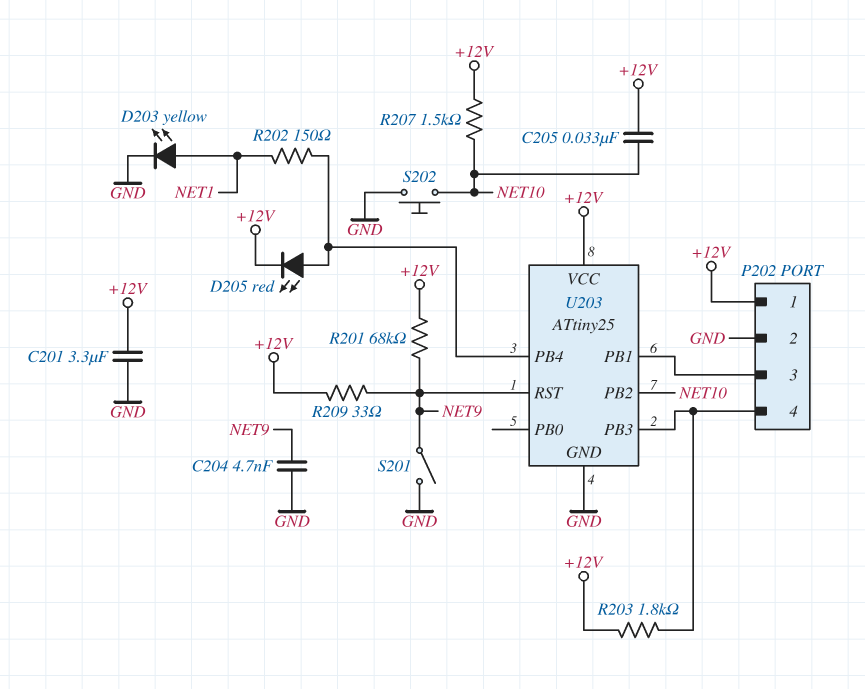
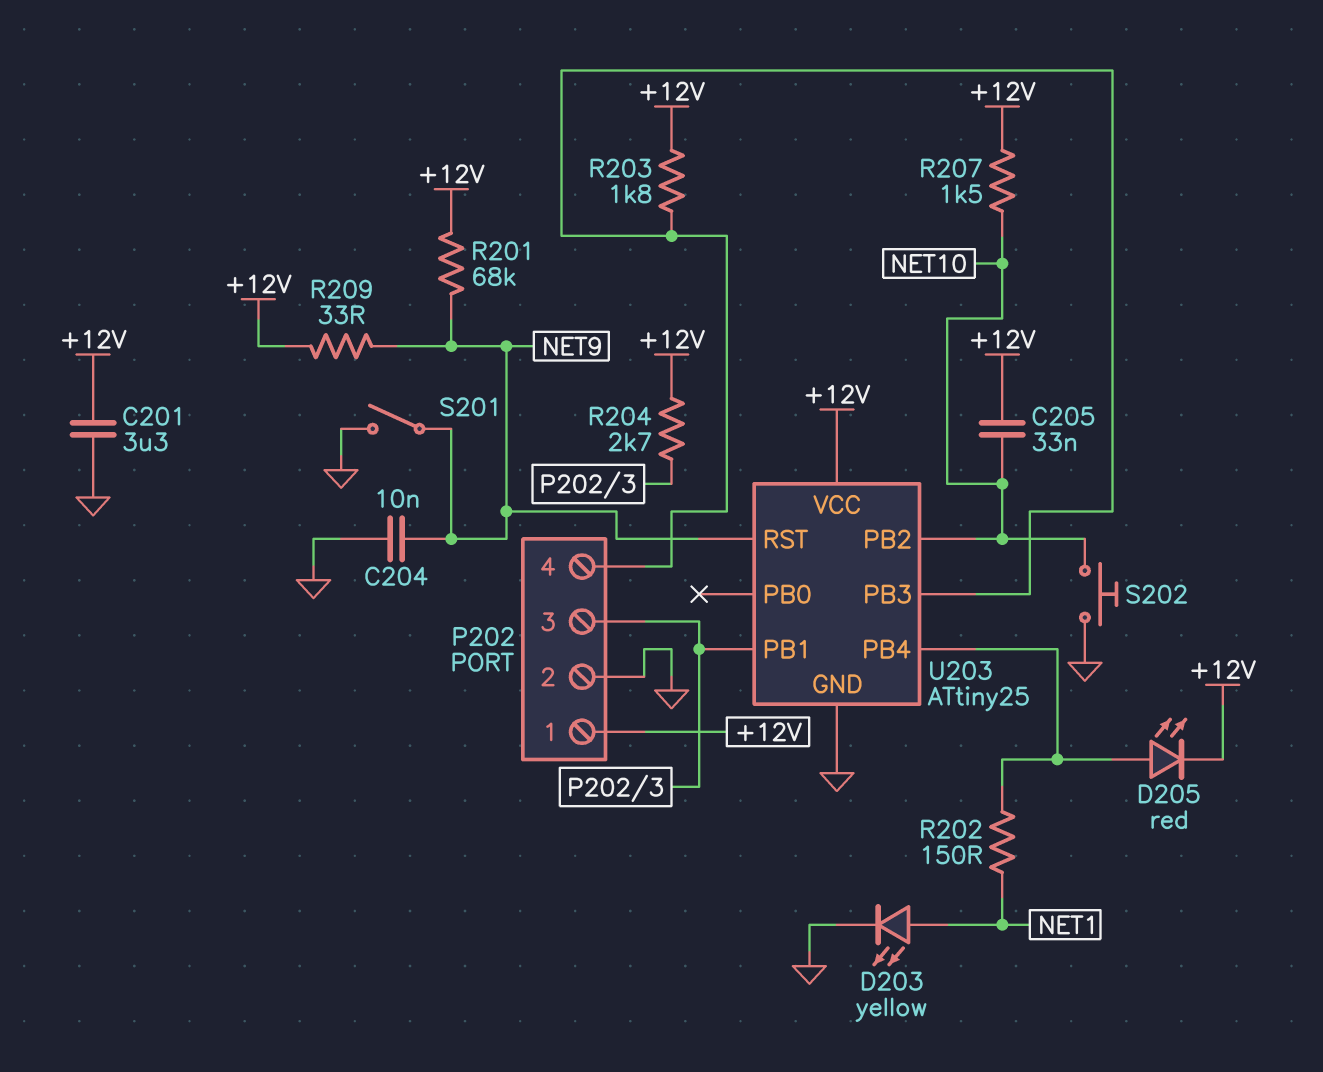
C204: 4.7nF (GND, NET9) -> 10nF (GND, NET9)
R204: none -> 2.7k (+12V, P202/3)

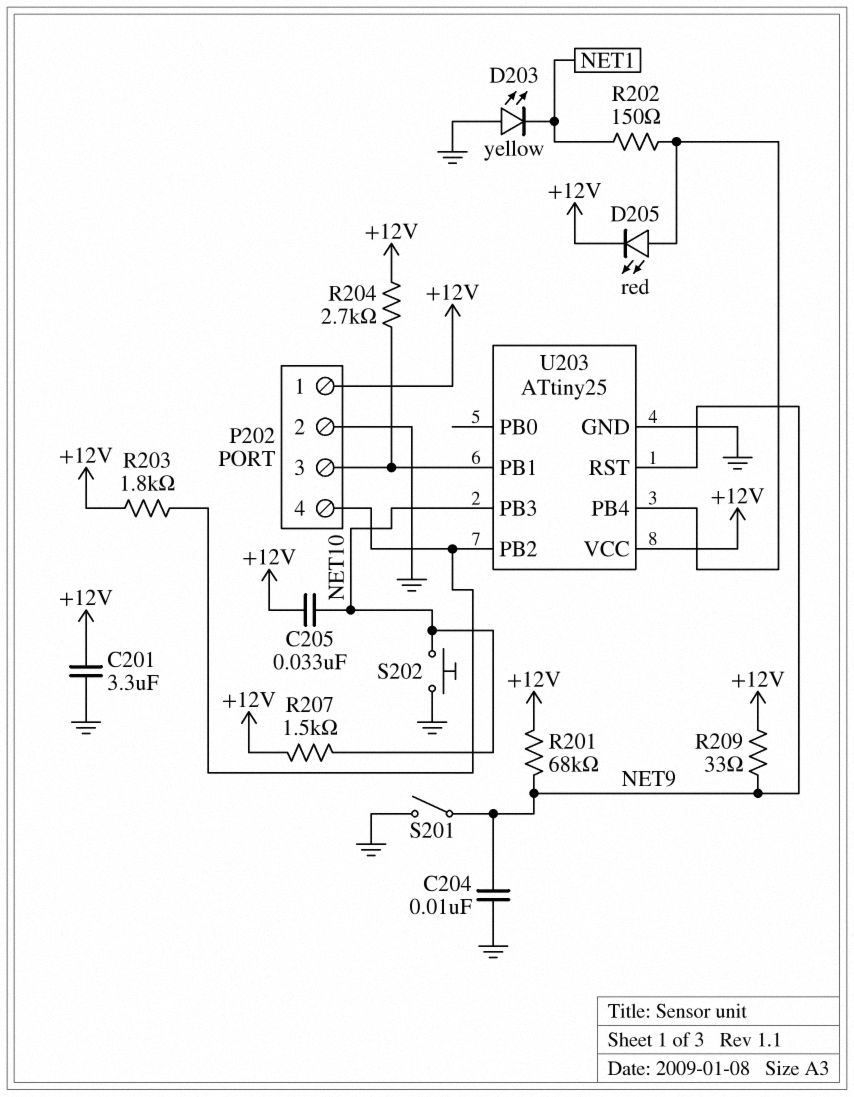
D203: LED yellow (A NET1, K GND) -> LED yellow (A GND, K NET1)
U203 pin PB2: NET10 -> P202/4
U203 pin PB3: P202/4 -> NET10

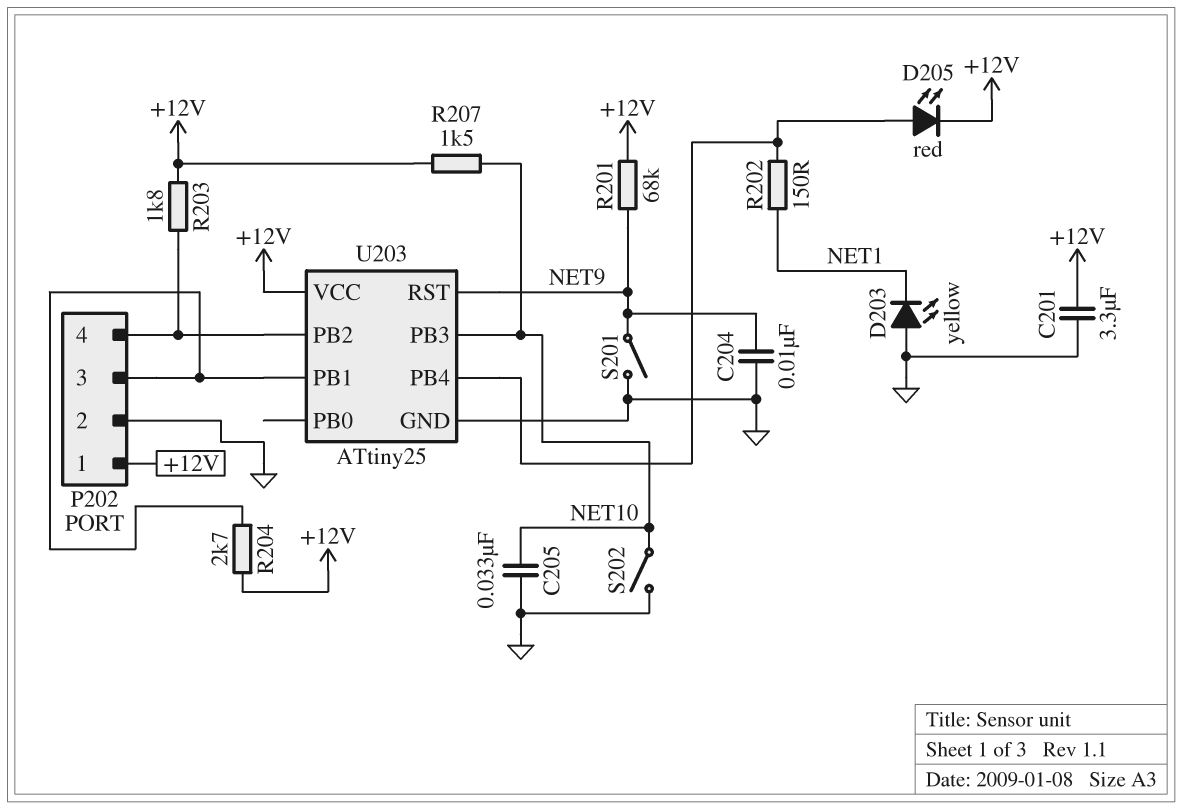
C205: 33nF (+12V, NET10) -> 33nF (GND, NET10)
R209: 33 (+12V, NET9) -> none
S202: button (GND, NET10) -> switch (GND, NET10)

